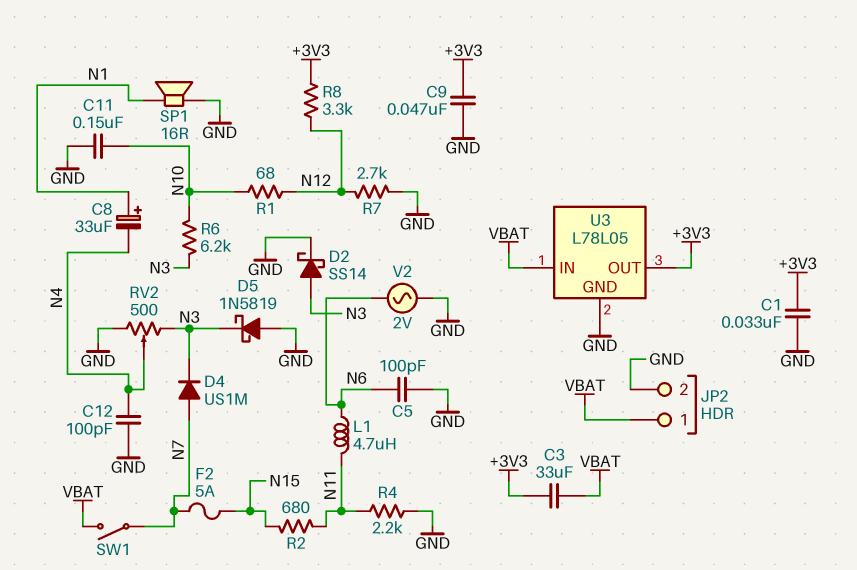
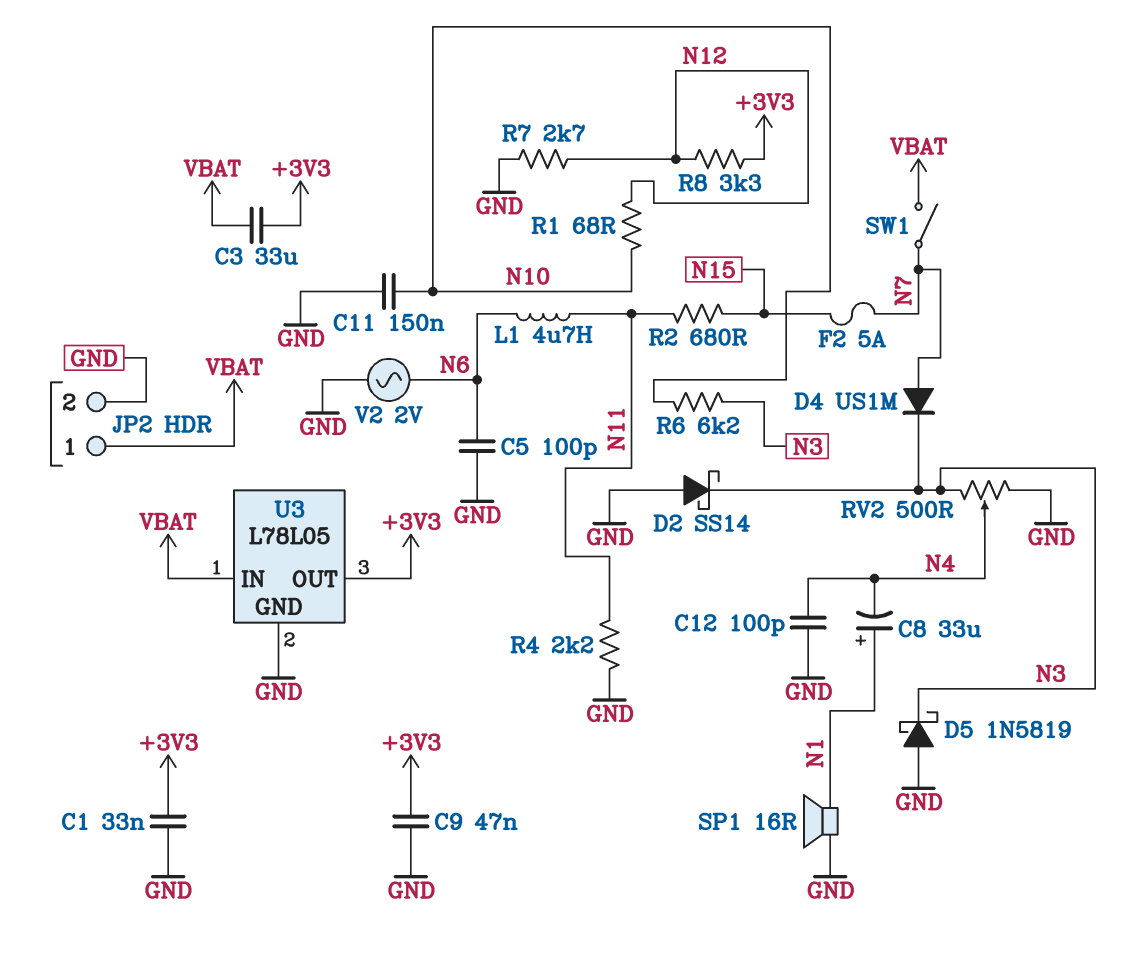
D2: schottky SS14 (A N3, K GND) -> schottky SS14 (A GND, K N3)

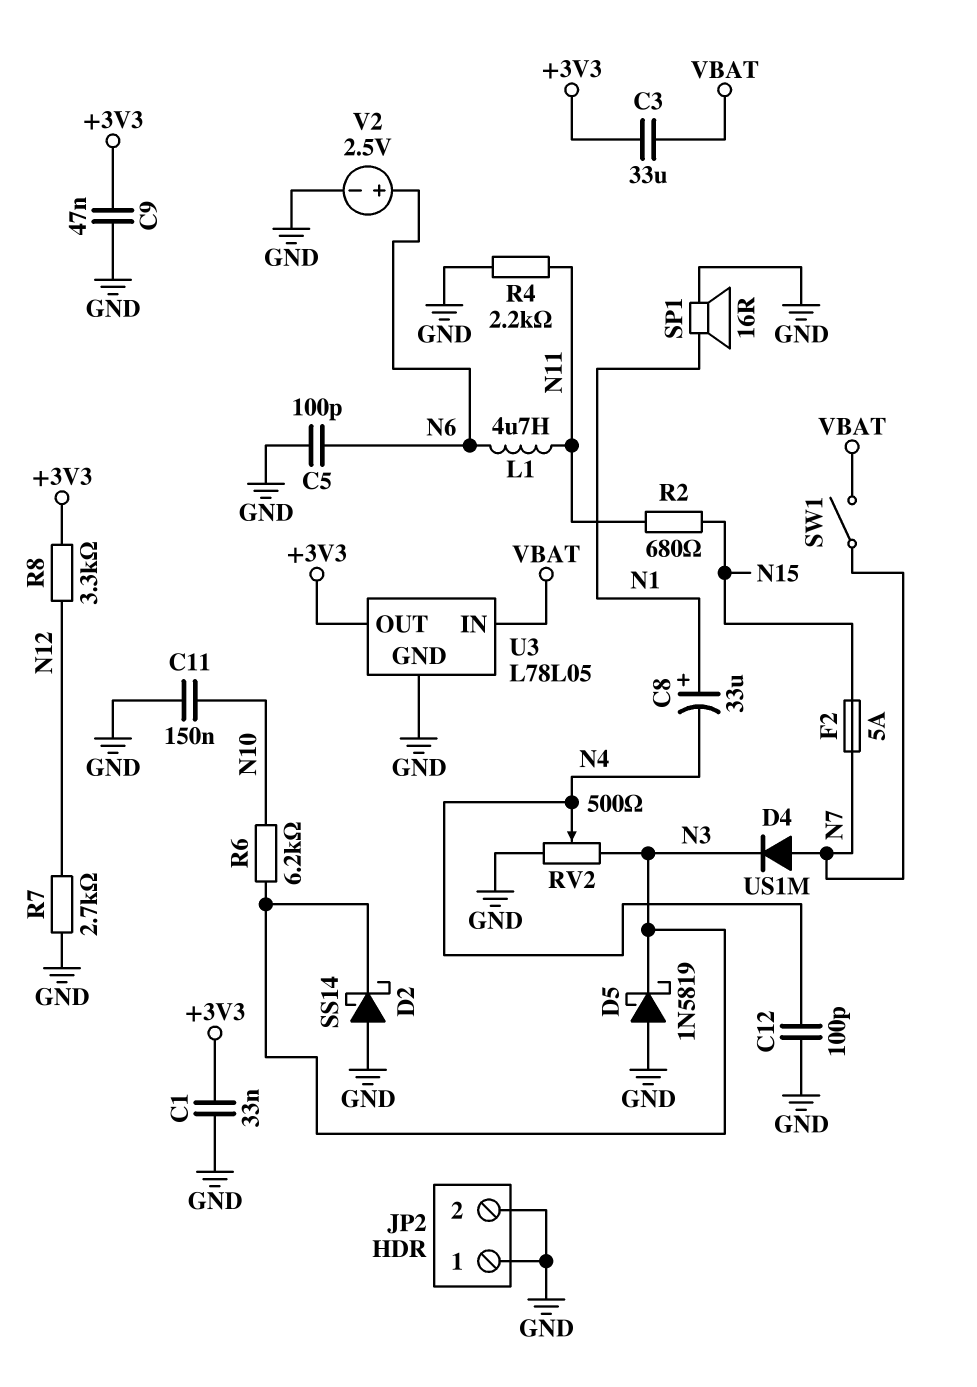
JP2 pin 1: VBAT -> GND
R1: 68 (N10, N12) -> none
V2: AC 2V (GND, N6) -> 2.5V (plus N6, minus GND)

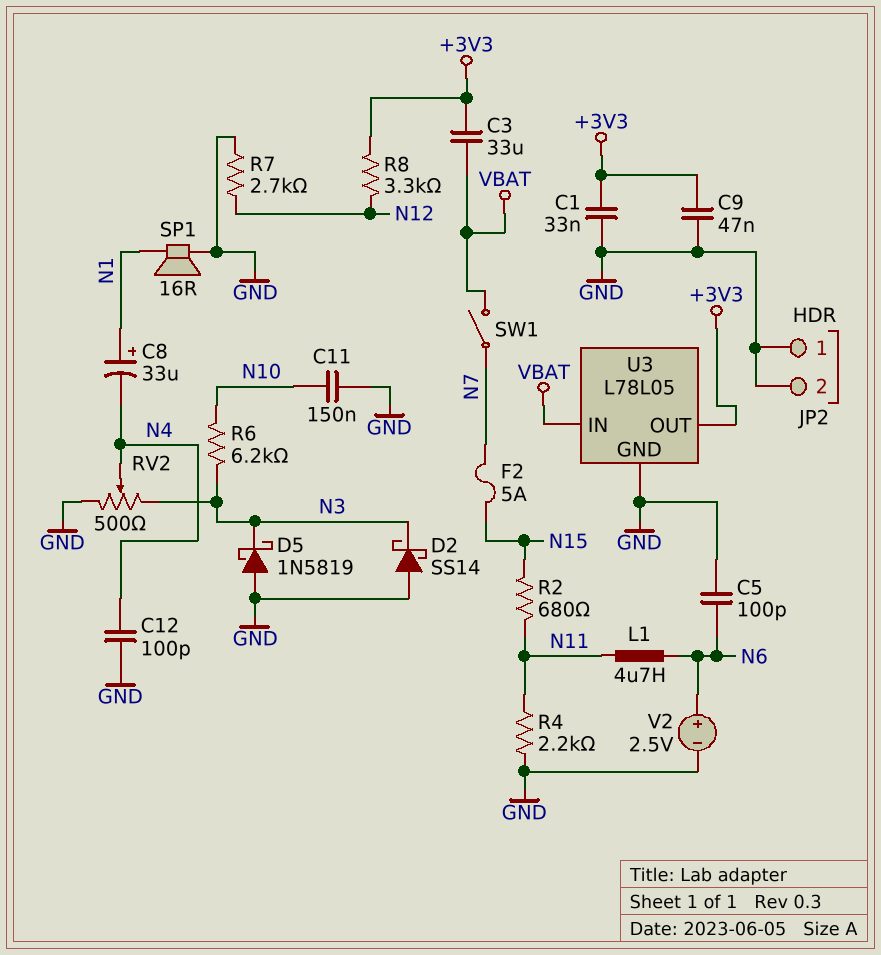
D4: diode US1M (A N7, K N3) -> none

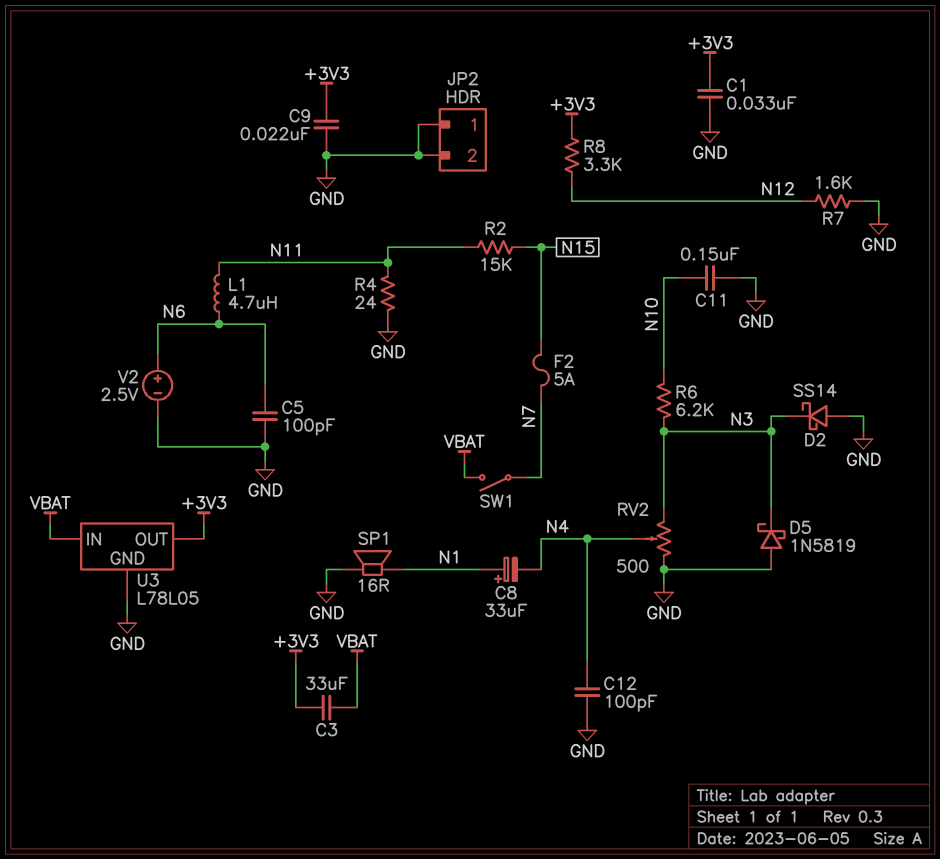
C9: 47nF (+3V3, GND) -> 22nF (+3V3, GND)
R2: 680 (N11, N15) -> 15k (N11, N15)
R4: 2.2k (GND, N11) -> 24 (GND, N11)
R7: 2.7k (GND, N12) -> 1.6k (GND, N12)

